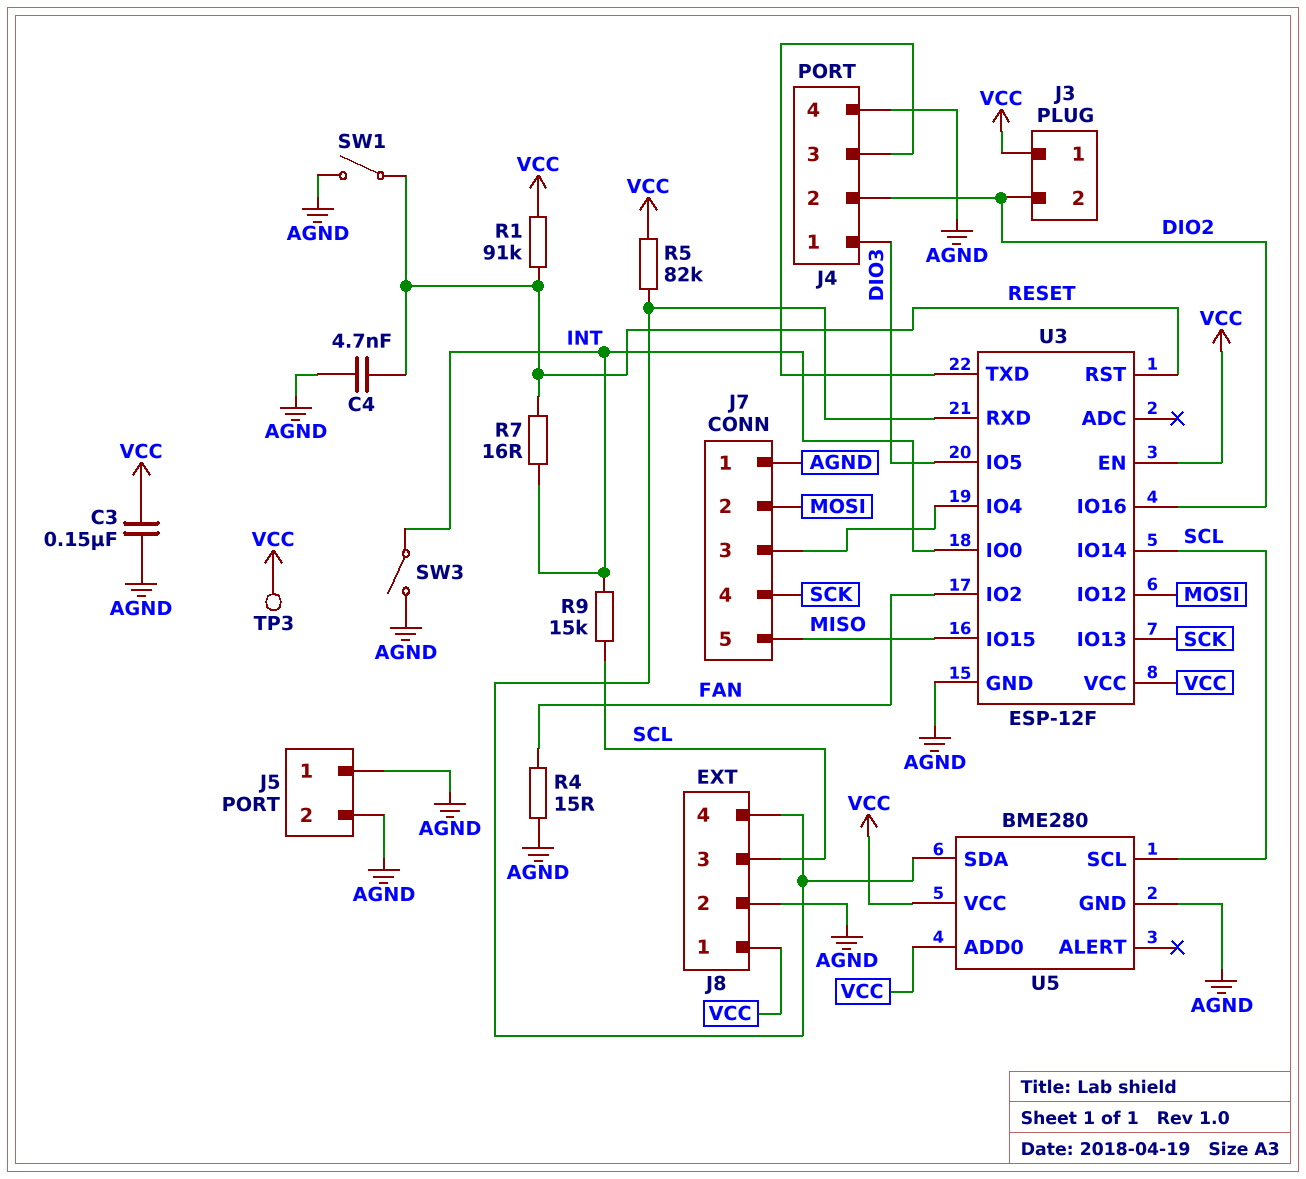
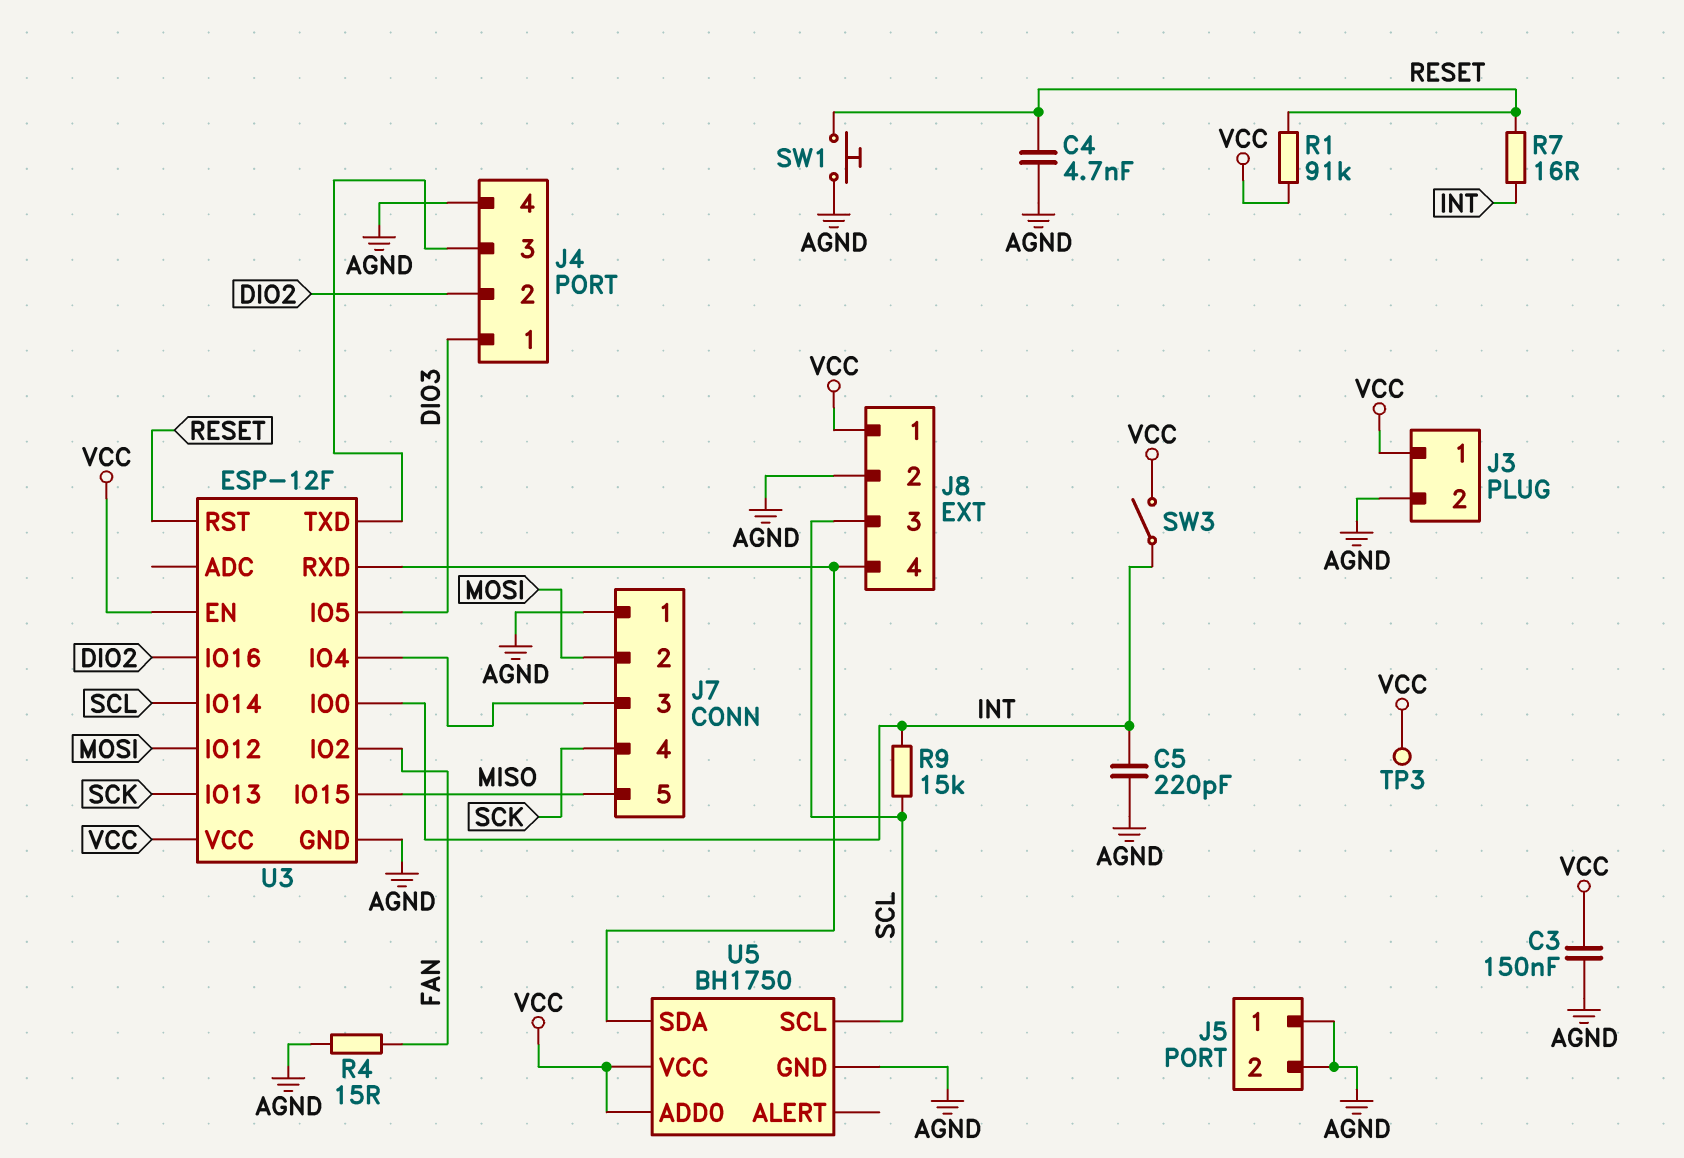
C5: none -> 220pF (AGND, INT)
J3 pin 2: DIO2 -> AGND
R5: 82k (J8/4, VCC) -> none
SW1: switch (AGND, RESET) -> button (AGND, RESET)
SW3: switch (AGND, INT) -> switch (INT, VCC)
U5: BME280 -> BH1750

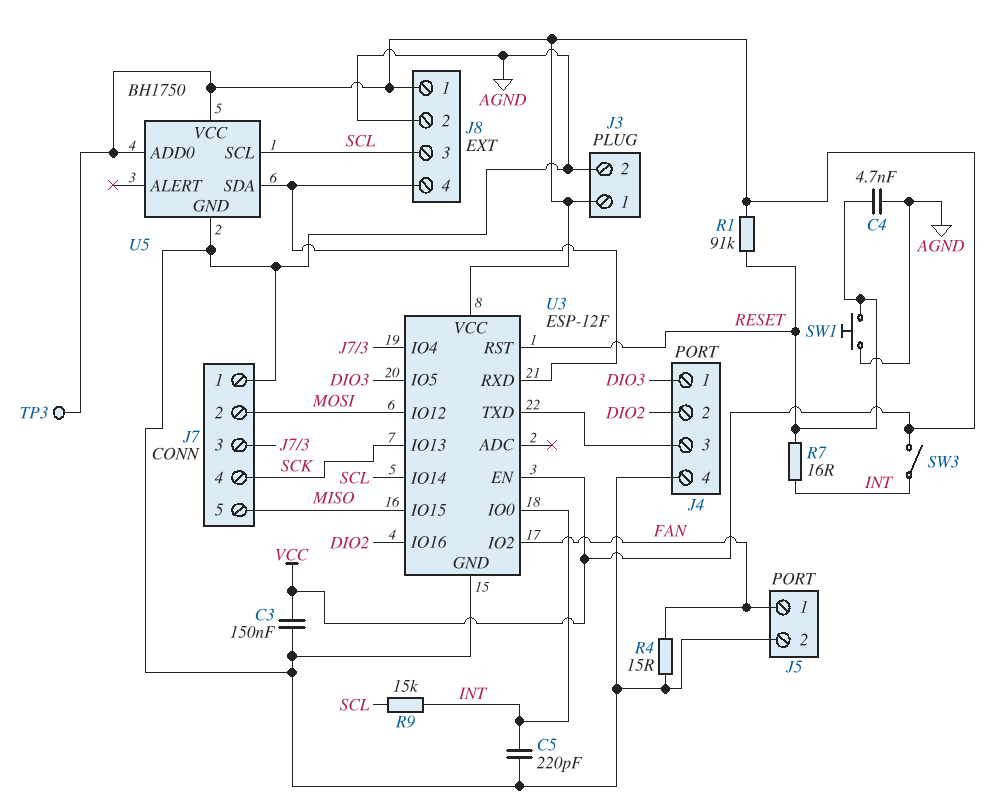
J5 pin 1: AGND -> FAN

